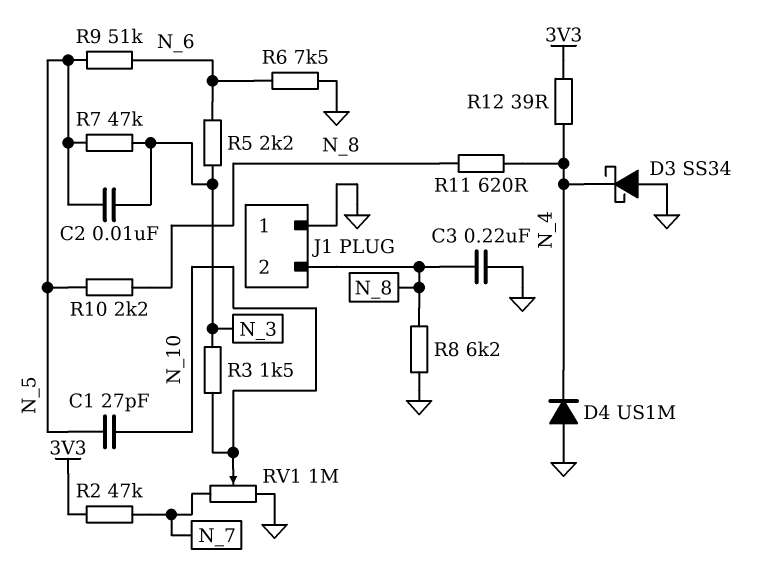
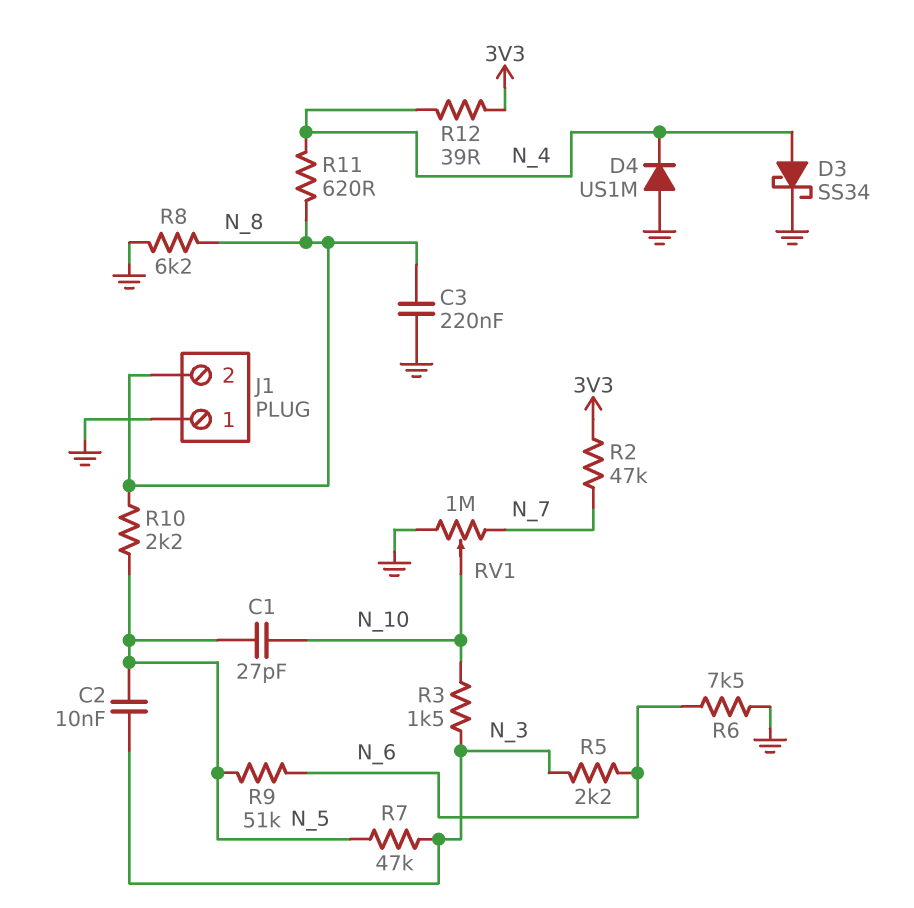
D3: schottky SS34 (A GND, K N_4) -> schottky SS34 (A N_4, K GND)

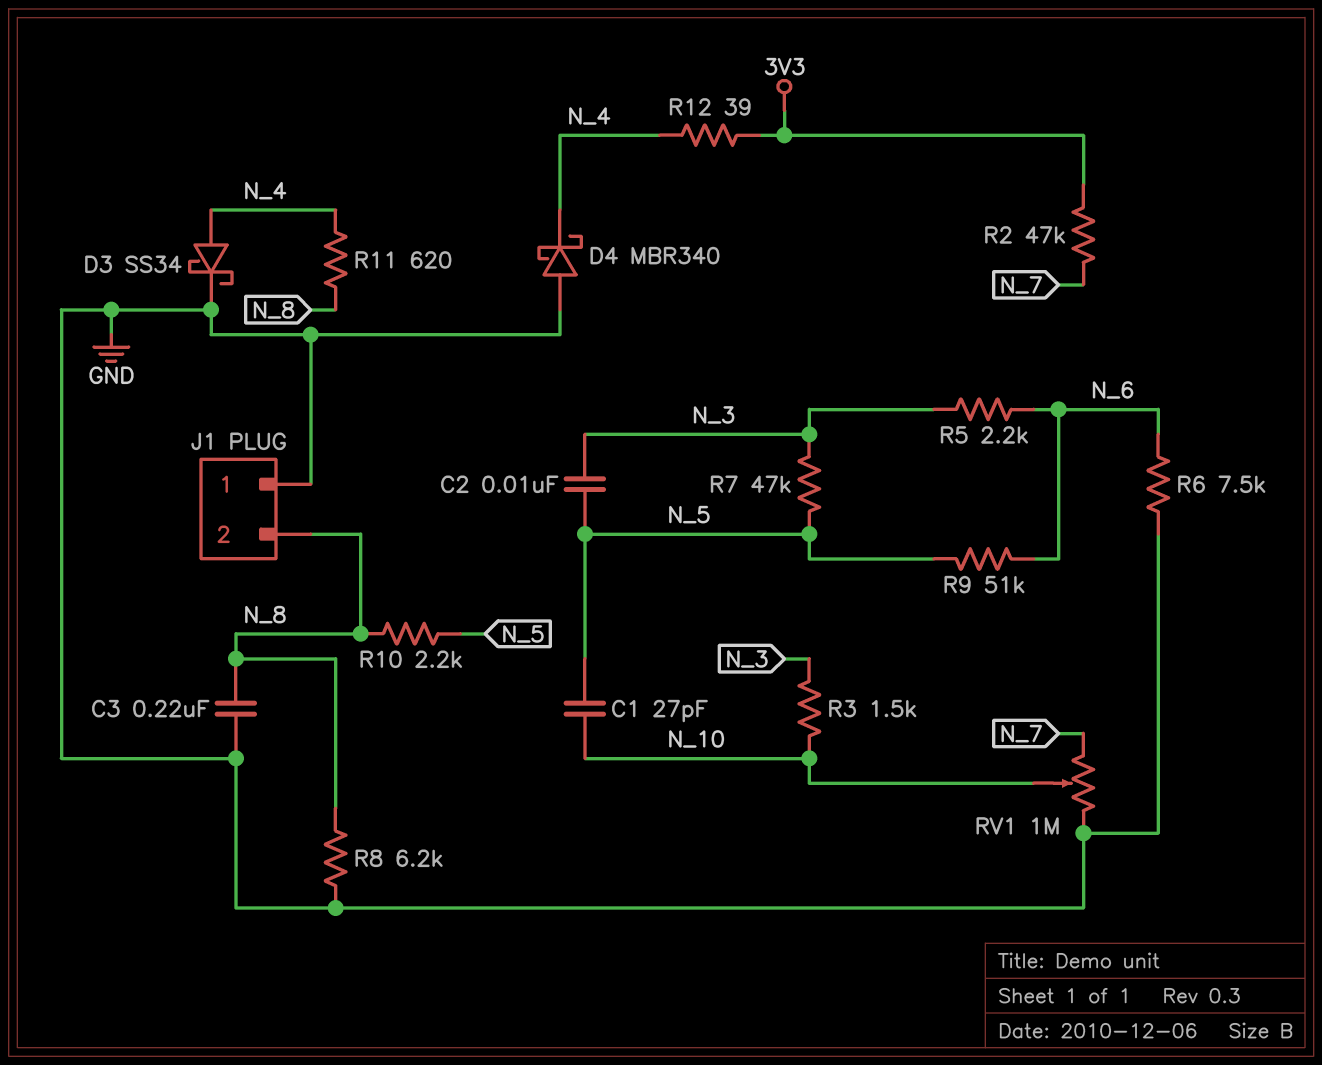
D4: diode US1M (A GND, K N_4) -> schottky MBR340 (A GND, K N_4)

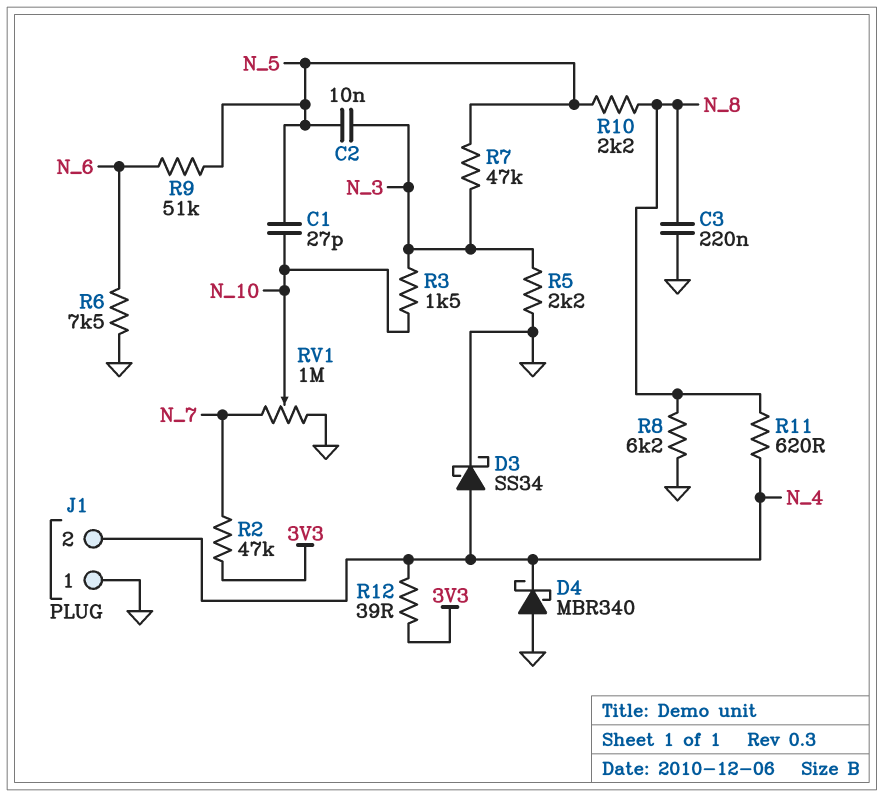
J1 pin 2: N_8 -> N_4
R5: 2.2k (N_3, N_6) -> 2.2k (GND, N_3)

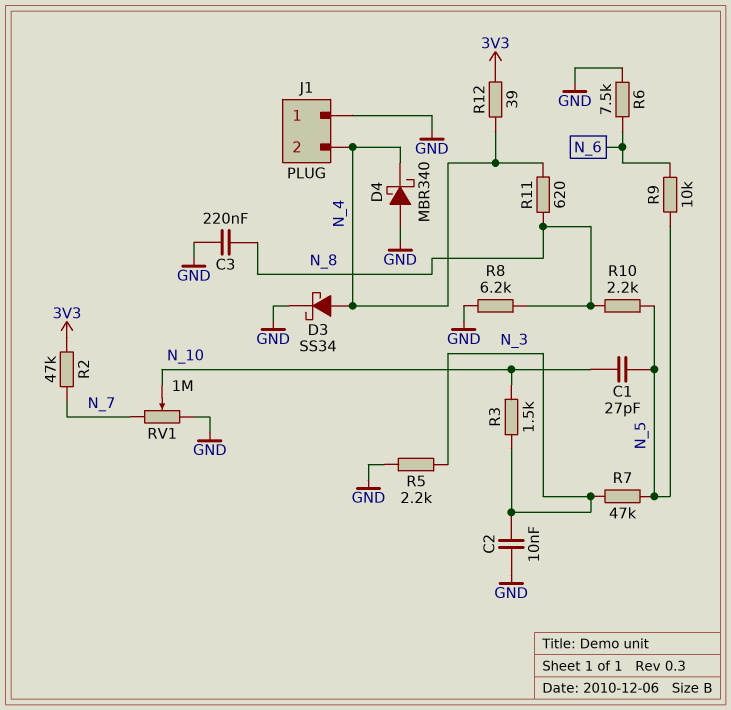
C2: 10nF (N_3, N_5) -> 10nF (GND, N_3)
R9: 51k (N_5, N_6) -> 10k (N_5, N_6)

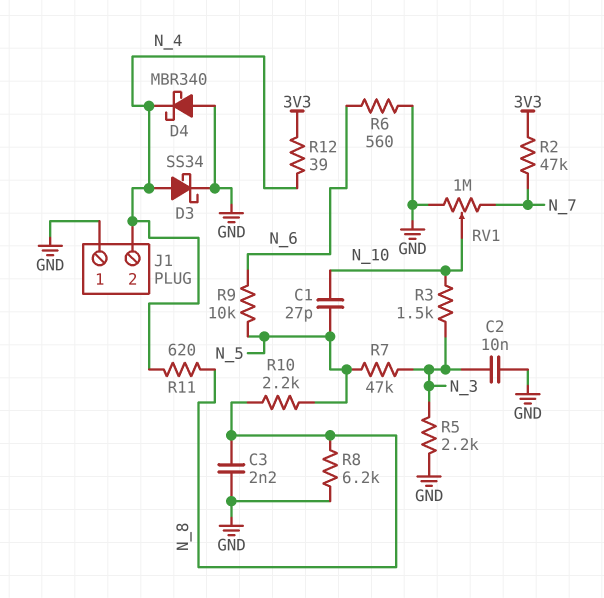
C3: 220nF (GND, N_8) -> 2.2nF (GND, N_8)
R6: 7.5k (GND, N_6) -> 560 (GND, N_6)

